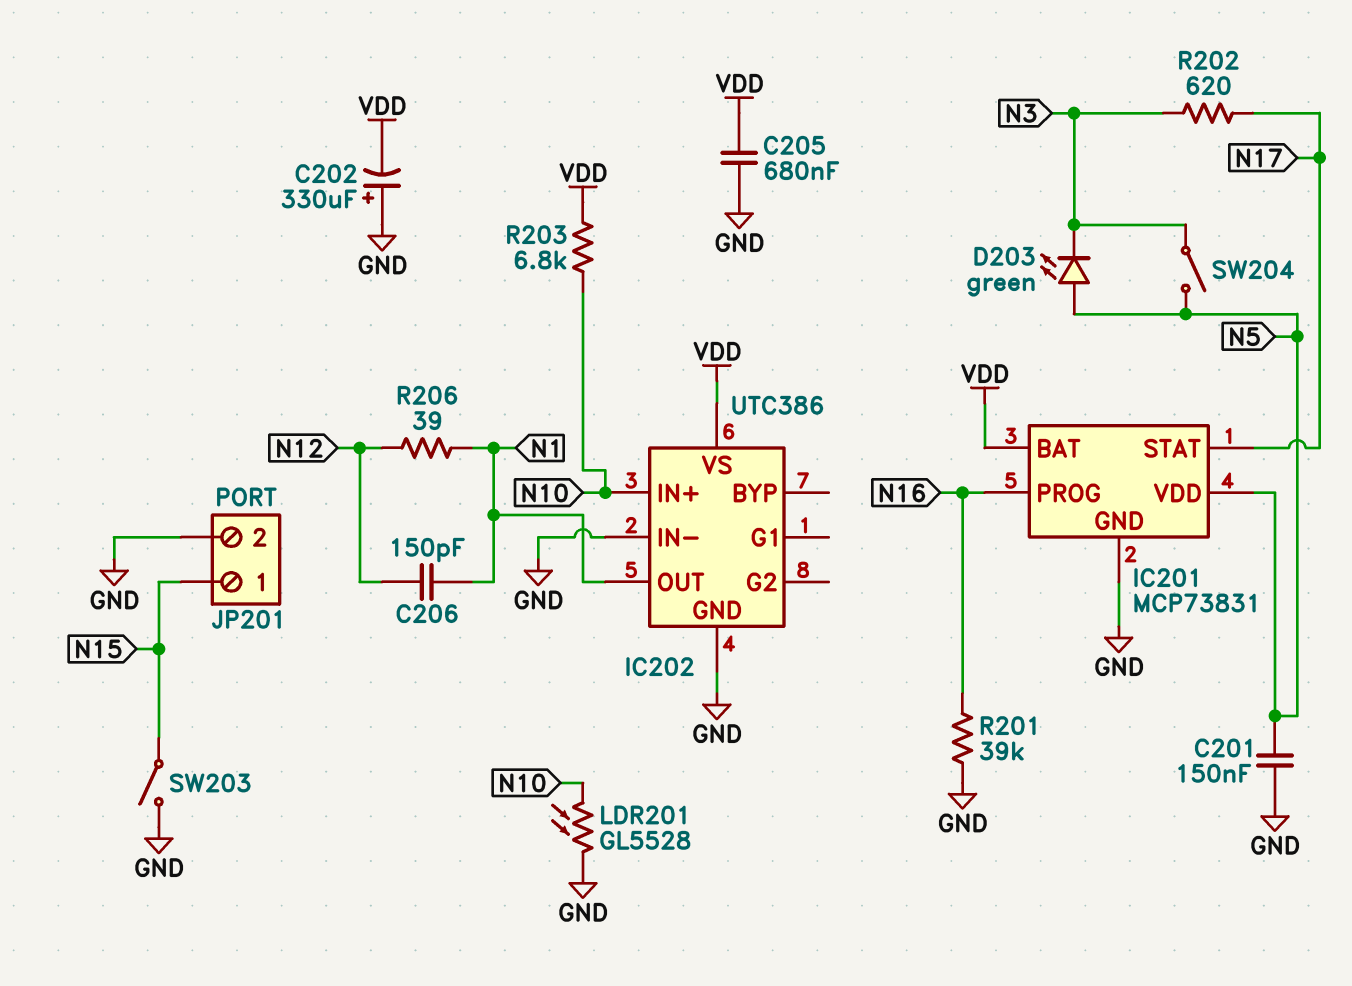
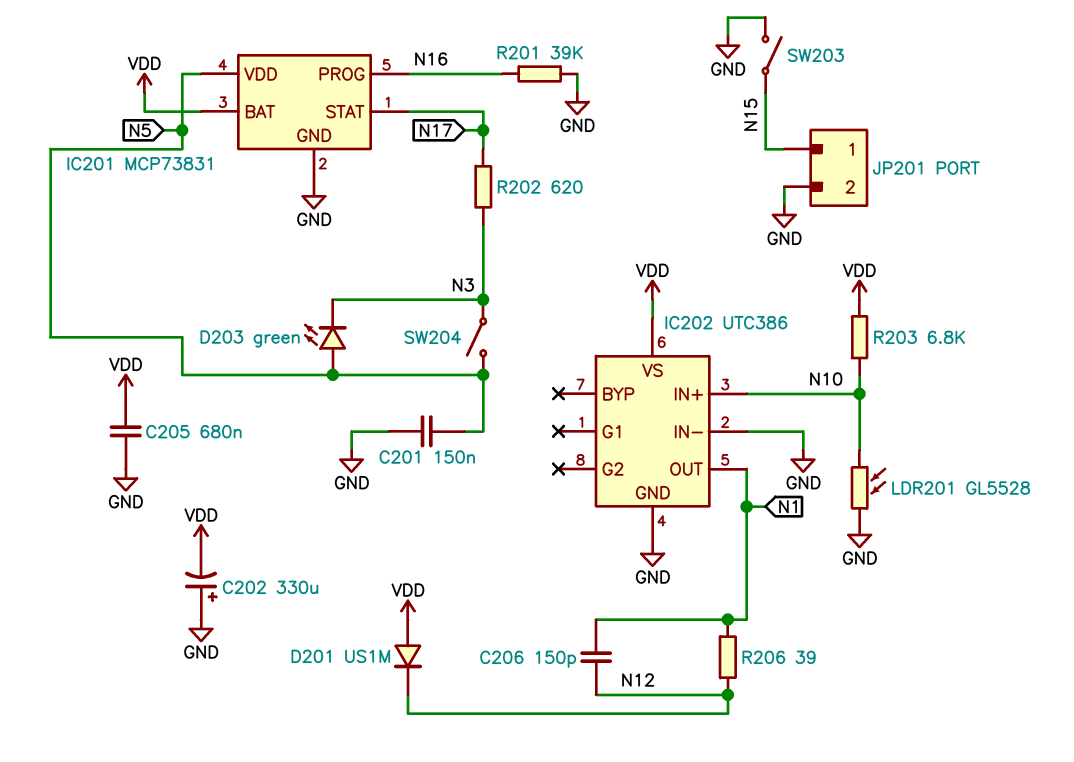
D201: none -> diode US1M (A VDD, K N12)

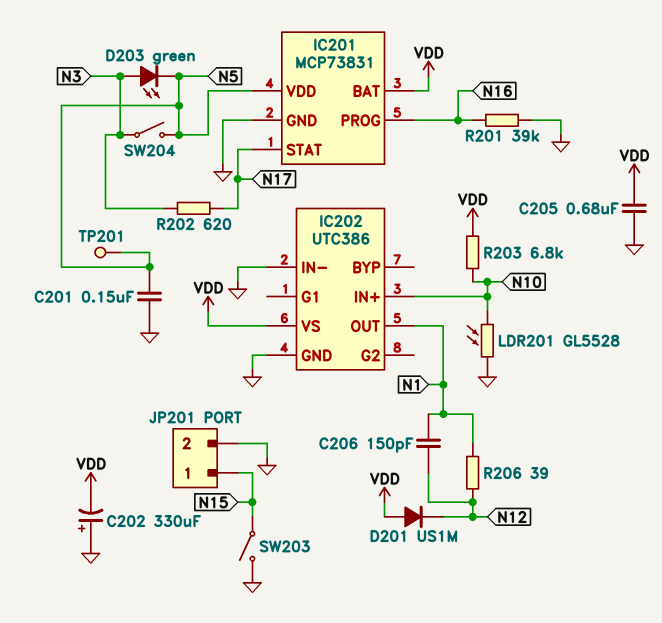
D203: LED green (A N5, K N3) -> LED green (A N3, K N5)
TP201: none -> test point (N5)

